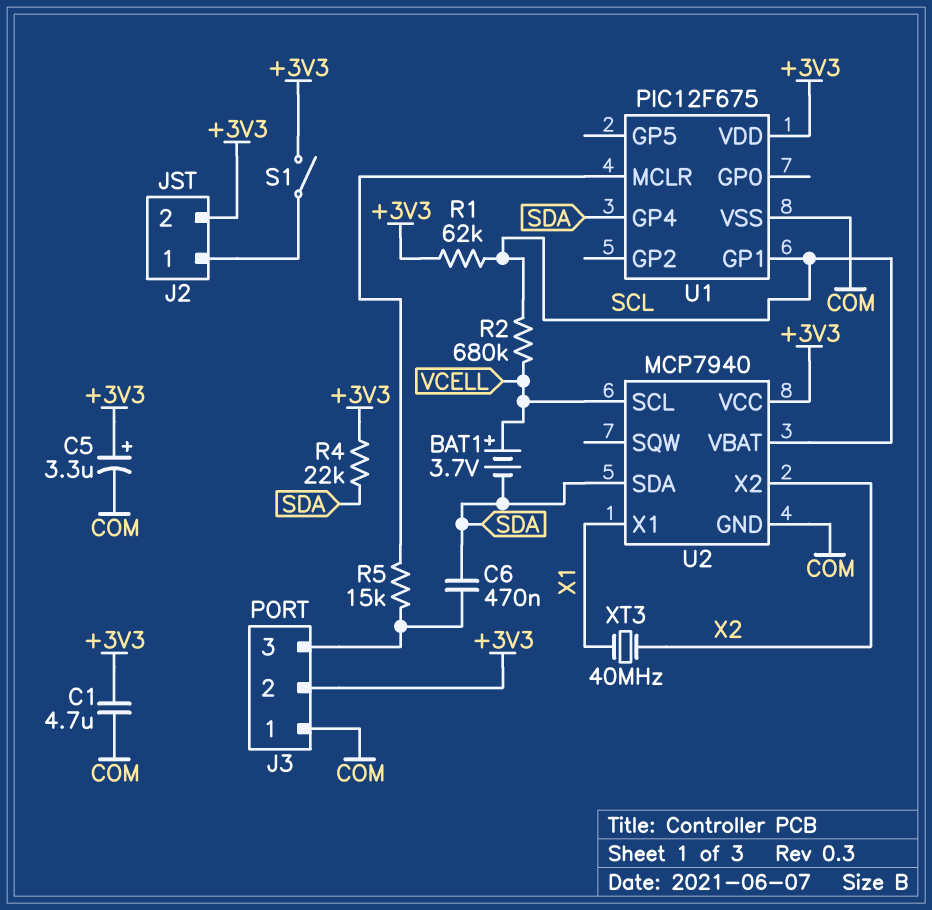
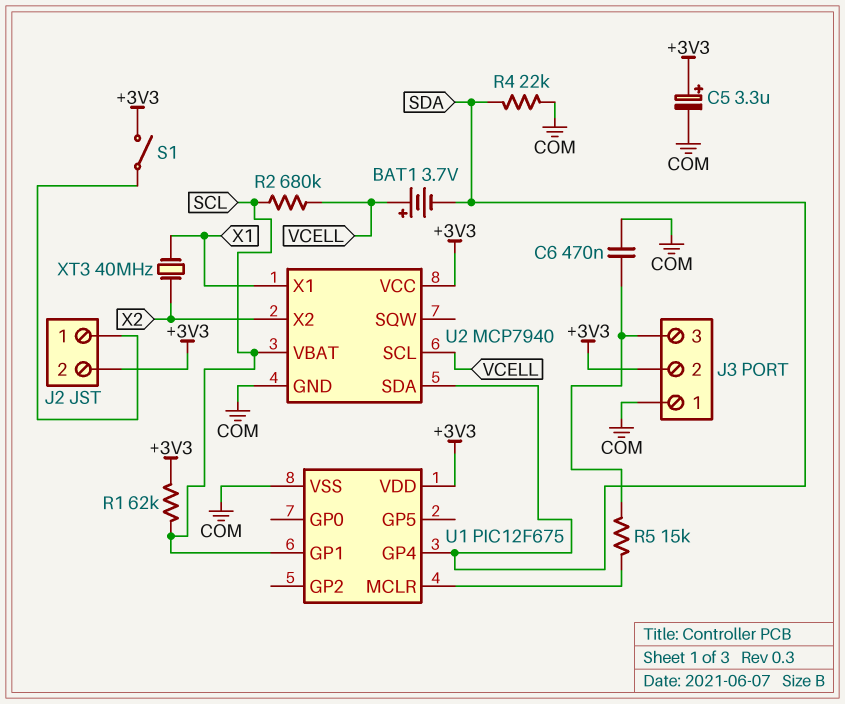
C1: 4.7uF (+3V3, COM) -> none
C6: 470nF (J3/3, SDA) -> 470nF (COM, J3/3)
R4: 22k (+3V3, SDA) -> 22k (COM, SDA)

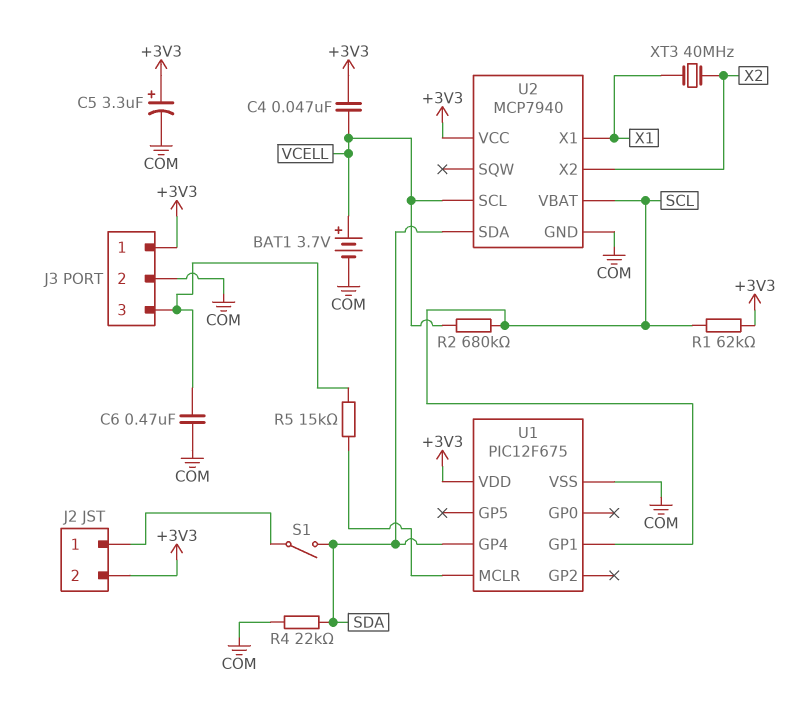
BAT1: 3.7V (plus VCELL, minus SDA) -> 3.7V (plus VCELL, minus COM)
C4: none -> 47nF (+3V3, VCELL)
J3 pin 1: COM -> +3V3
J3 pin 2: +3V3 -> COM
S1: switch (+3V3, J2/1) -> switch (J2/1, SDA)

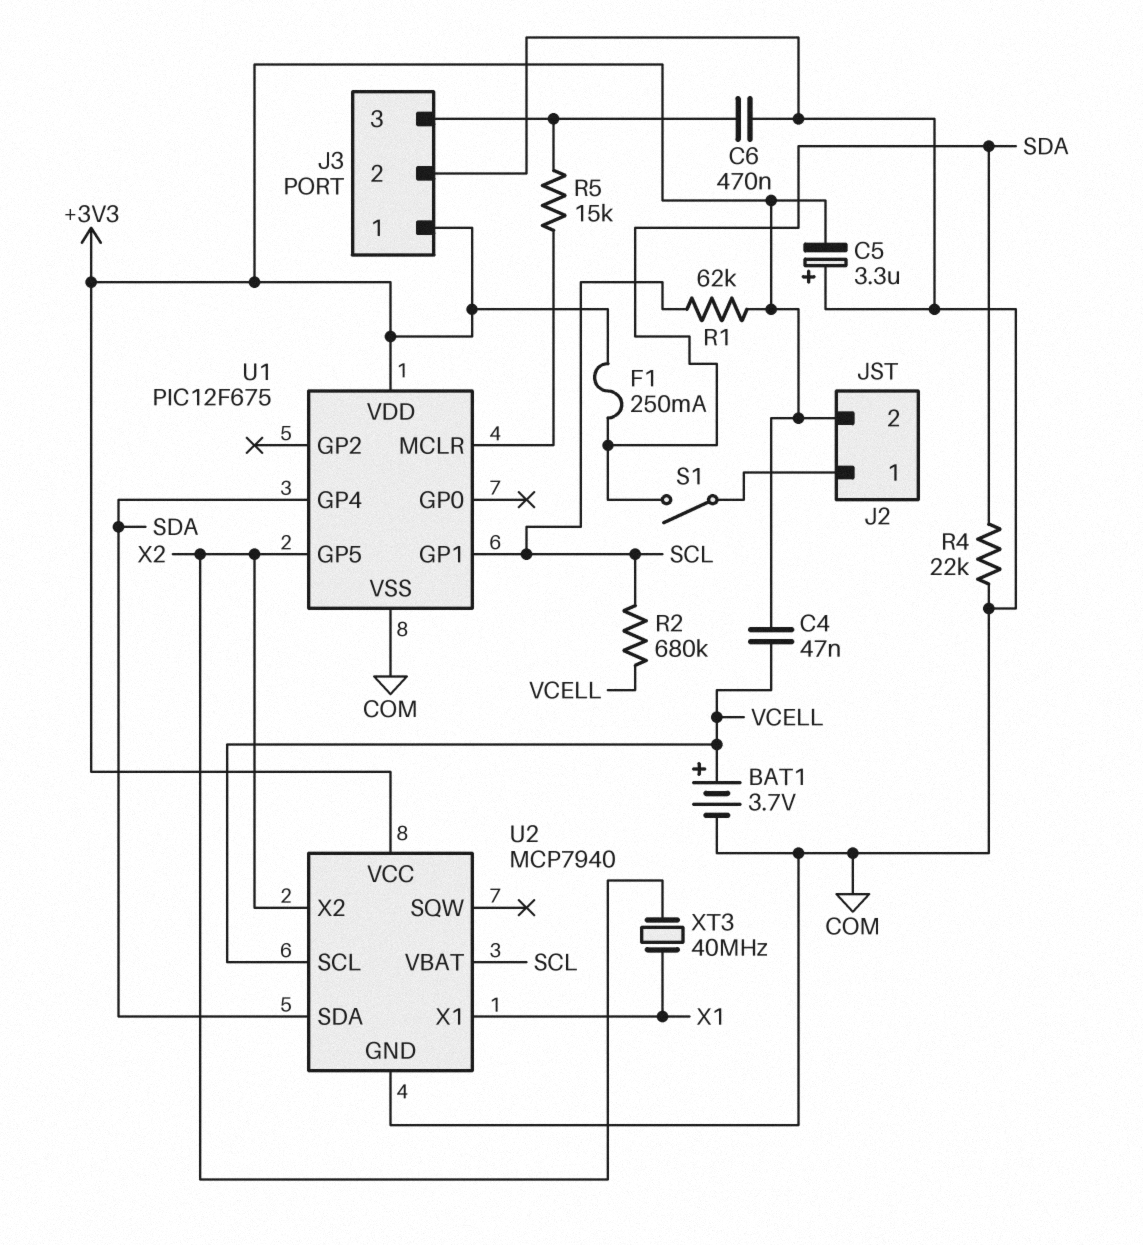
C5: 3.3uF (plus +3V3, minus COM) -> 3.3uF (plus COM, minus +3V3)
F1: none -> 250mA (+3V3, SDA)
U1 pin GP5: none -> X2

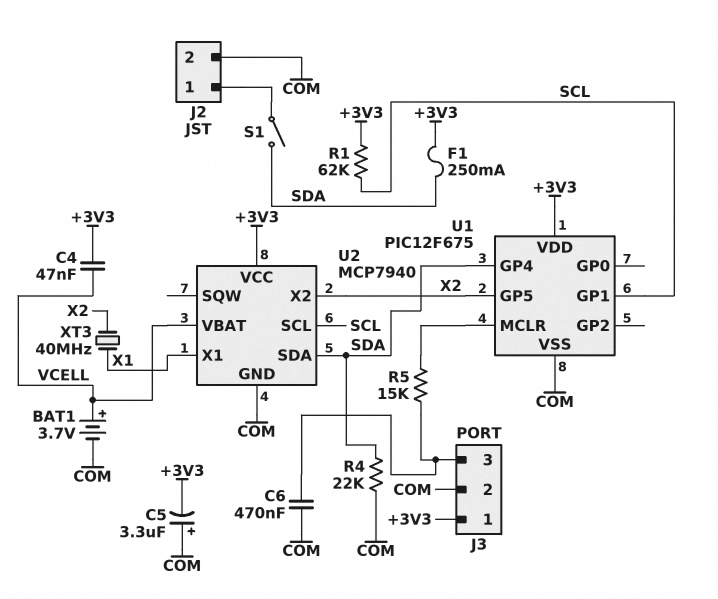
J2 pin 2: +3V3 -> COM
R2: 680k (SCL, VCELL) -> none
U2 pin SCL: VCELL -> SCL
U2 pin VBAT: SCL -> VCELL

